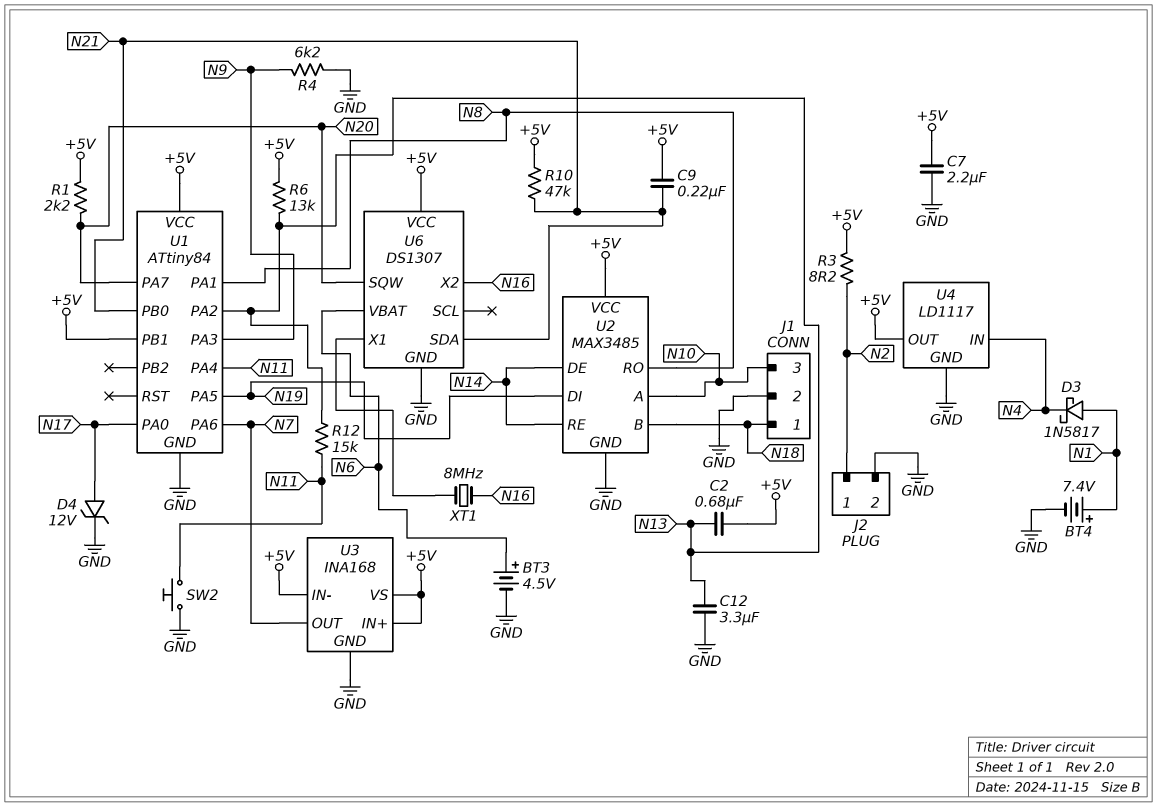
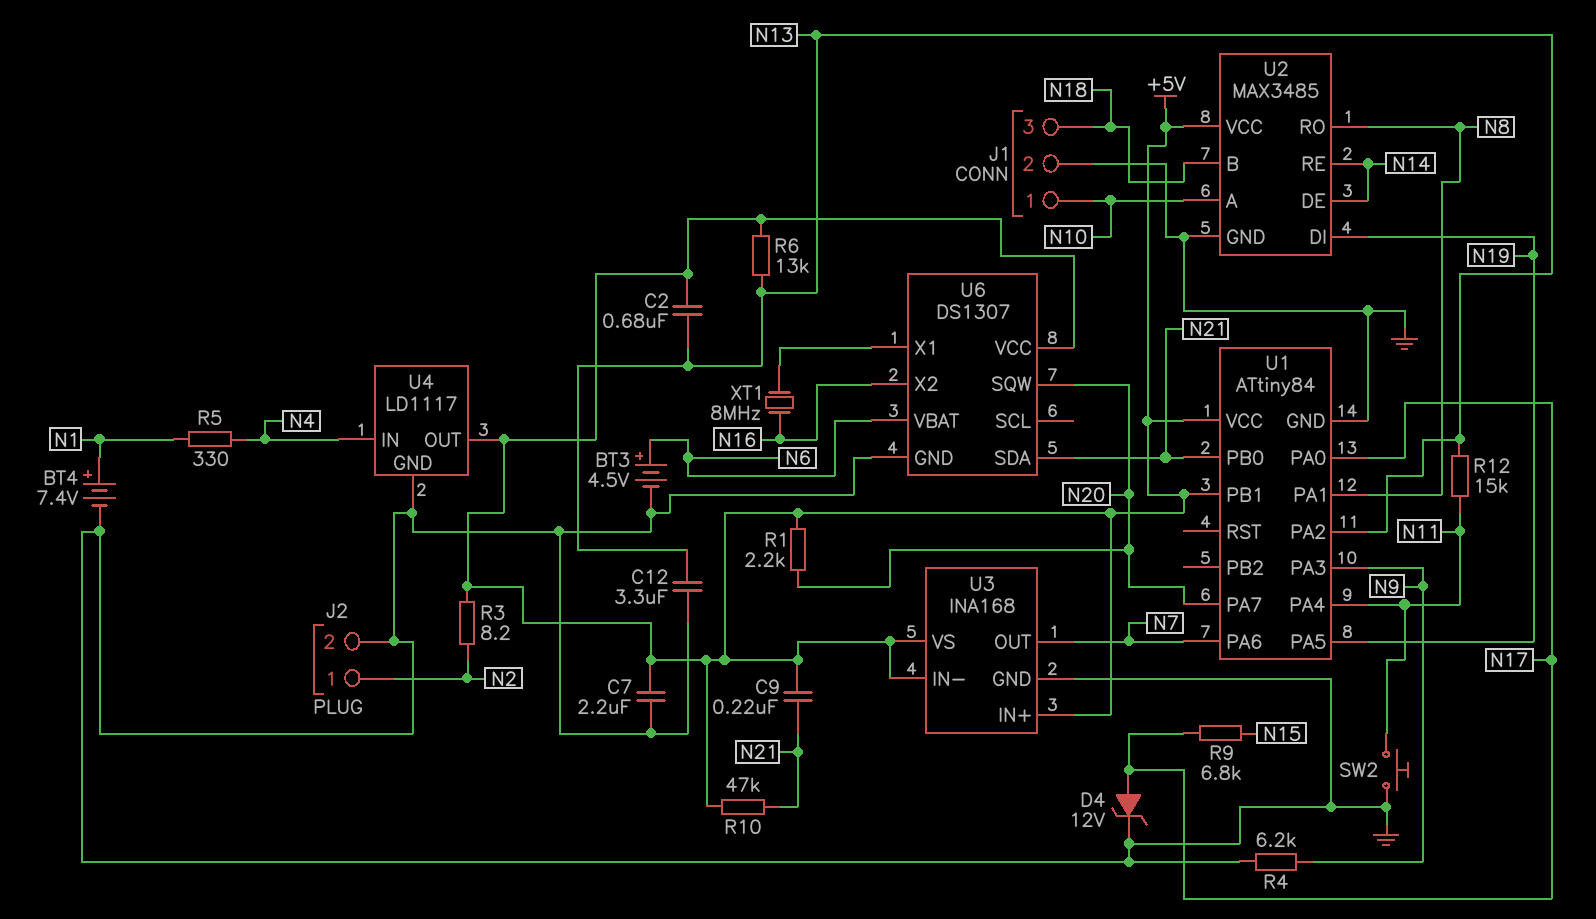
D3: schottky 1N5817 (A N1, K N4) -> none
J1 pin 1: N18 -> N10
J1 pin 3: N10 -> N18
R5: none -> 330 (N1, N4)
R9: none -> 6.8k (N15, N17)

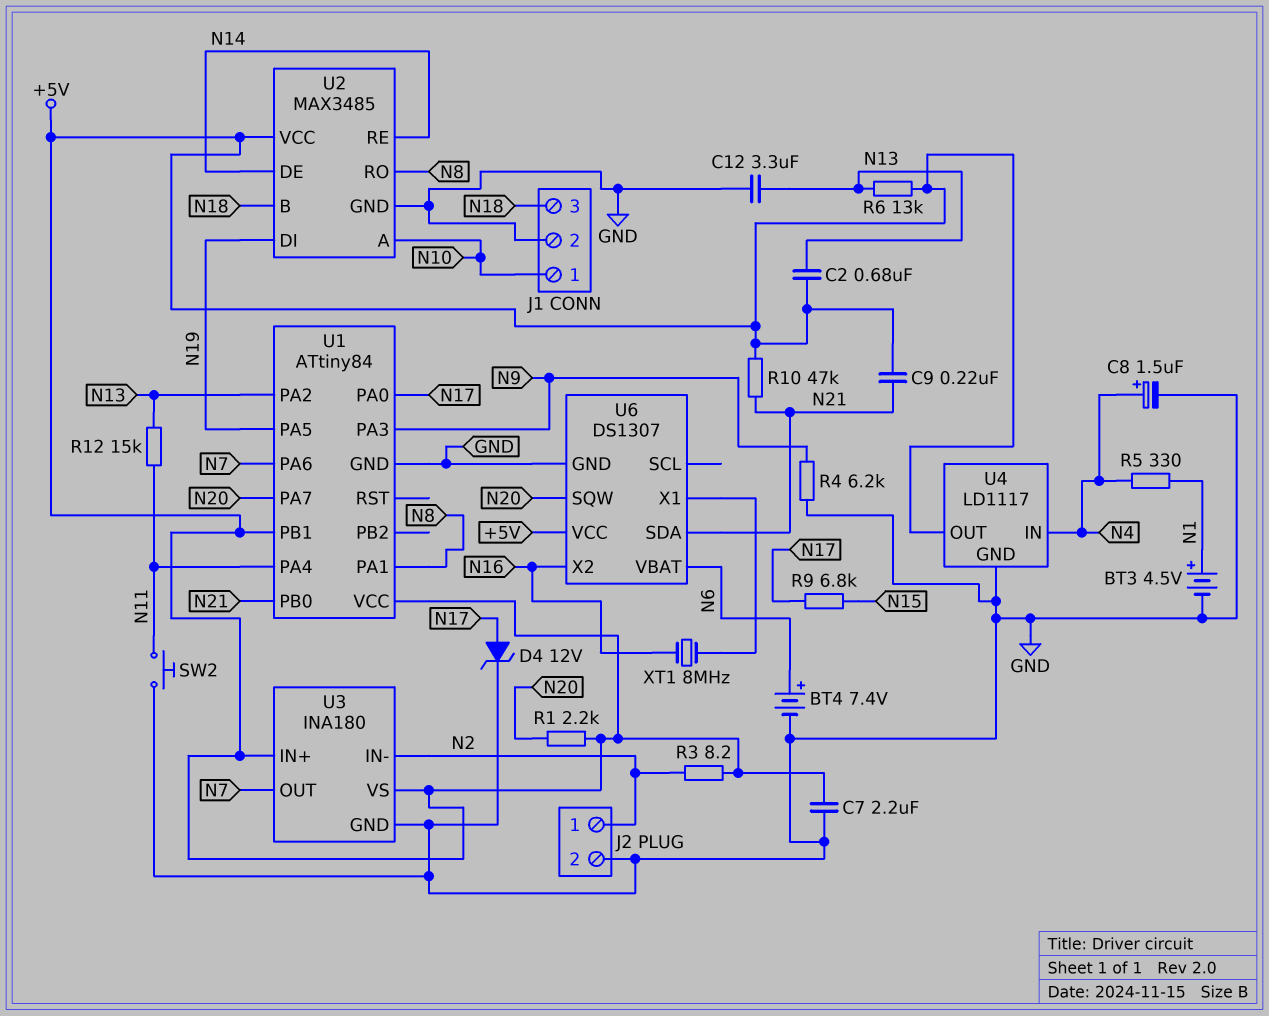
BT3: 4.5V (plus N6, minus GND) -> 4.5V (plus N1, minus GND)
BT4: 7.4V (plus N1, minus GND) -> 7.4V (plus N6, minus GND)
C8: none -> 1.5uF (plus N4, minus GND)
U3: INA168 -> INA180
U3 pin IN-: +5V -> N2

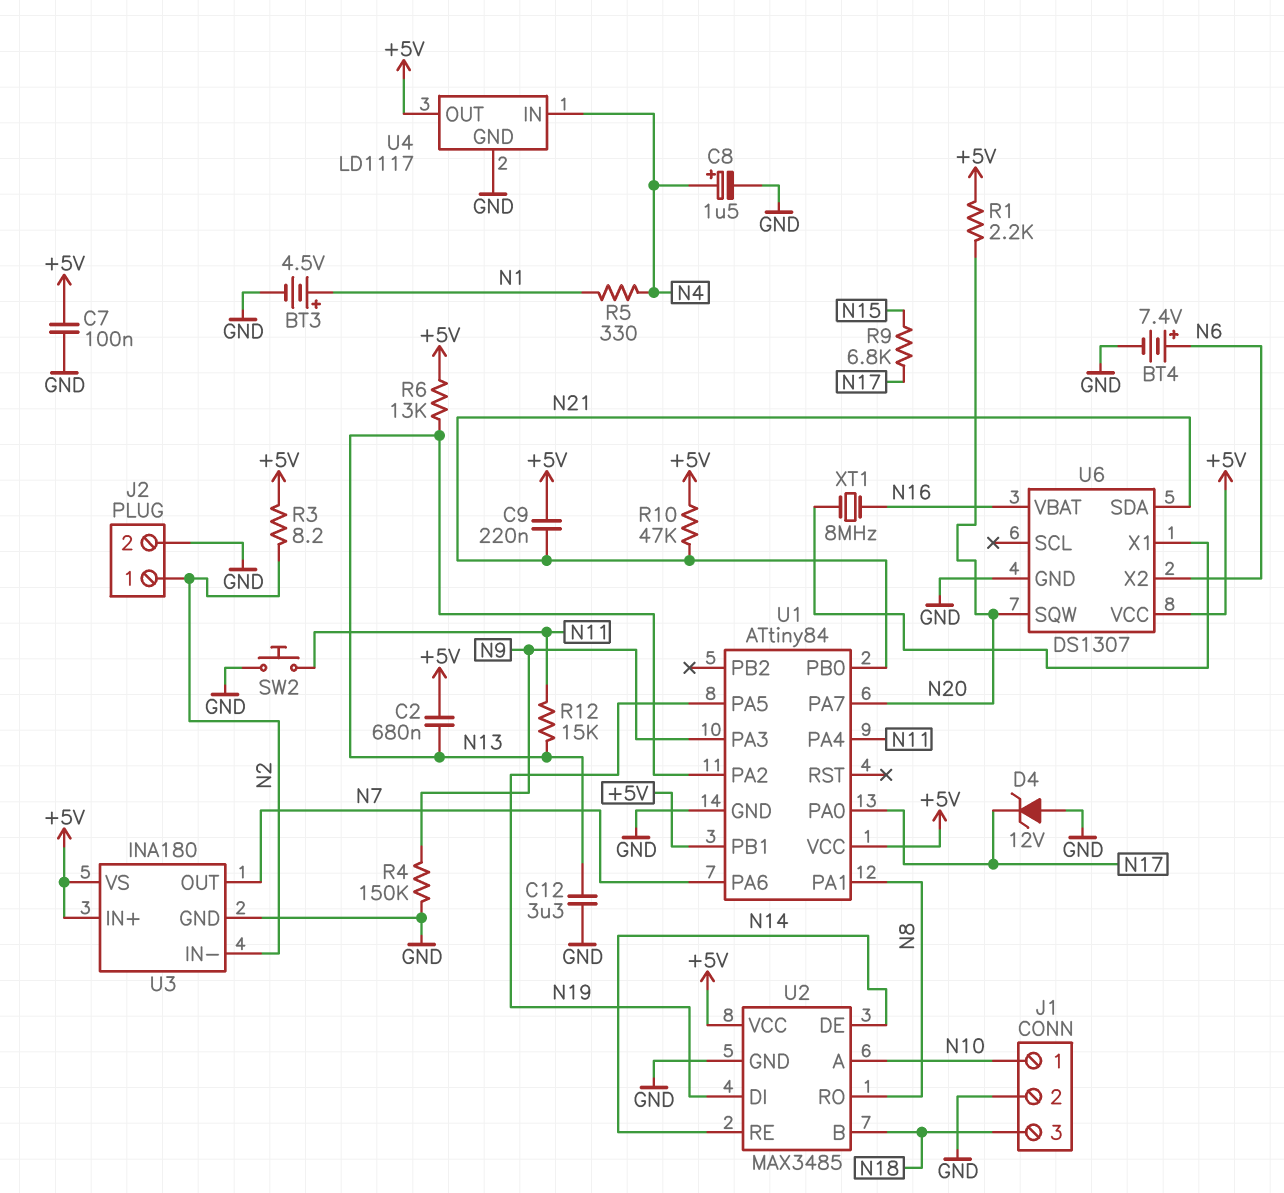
C7: 2.2uF (+5V, GND) -> 100nF (+5V, GND)
D4: zener 12V (A N17, K GND) -> zener 12V (A GND, K N17)
R4: 6.2k (GND, N9) -> 150k (GND, N9)
U6 pin VBAT: N6 -> N16
U6 pin X2: N16 -> N6

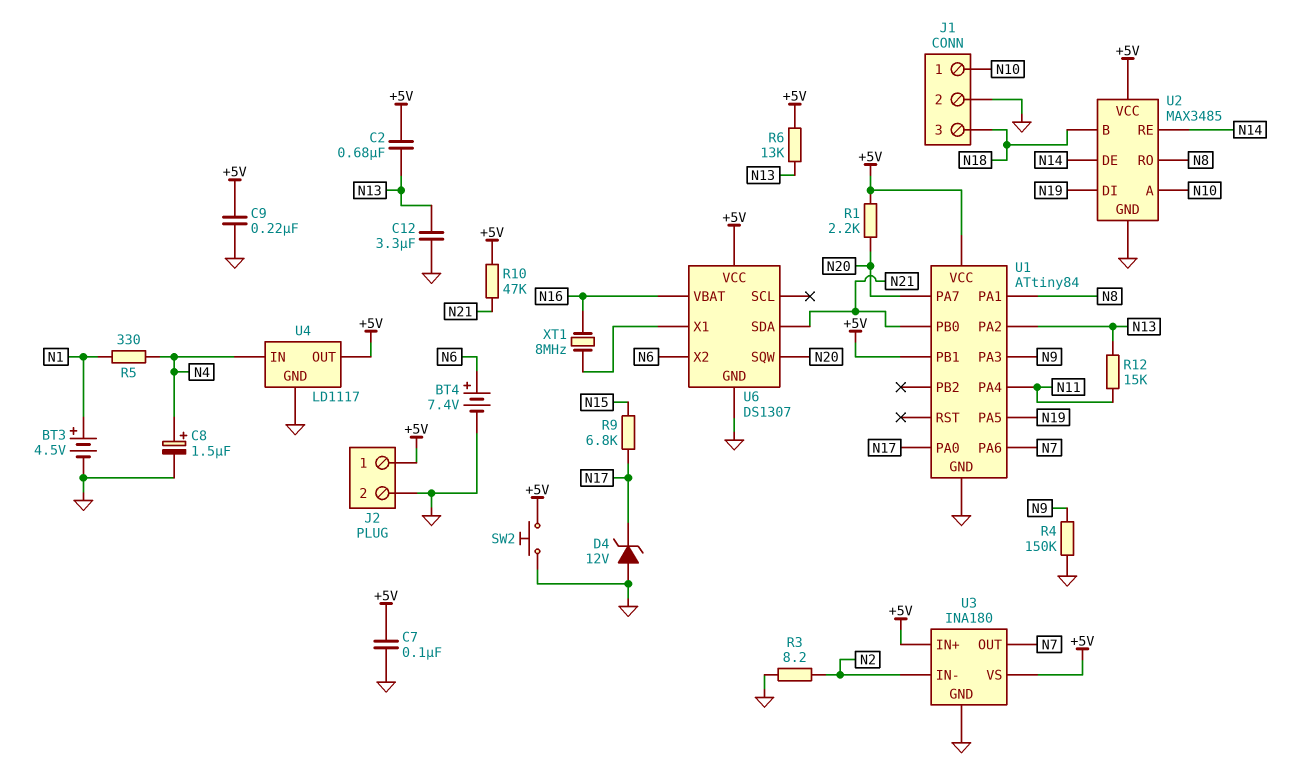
C9: 220nF (+5V, N21) -> 220nF (+5V, GND)
J2 pin 1: N2 -> +5V
R3: 8.2 (+5V, N2) -> 8.2 (GND, N2)
SW2: button (GND, N11) -> button (+5V, GND)

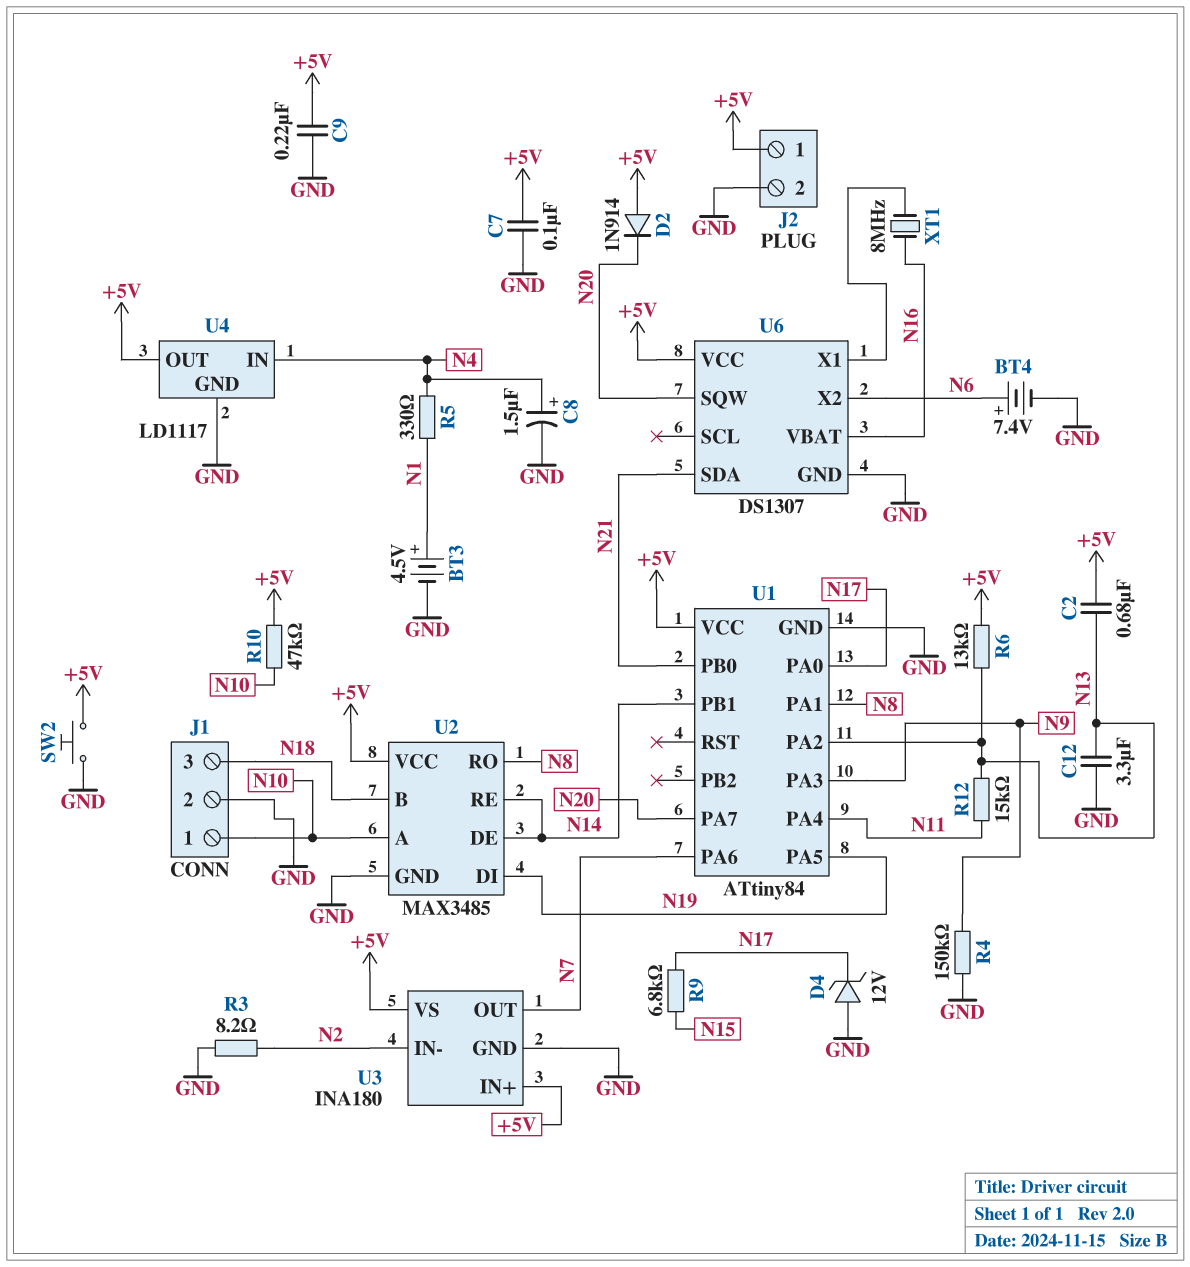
D2: none -> diode 1N914 (A +5V, K N20)
R1: 2.2k (+5V, N20) -> none
R10: 47k (+5V, N21) -> 47k (+5V, N10)
U1 pin PB1: +5V -> N14

